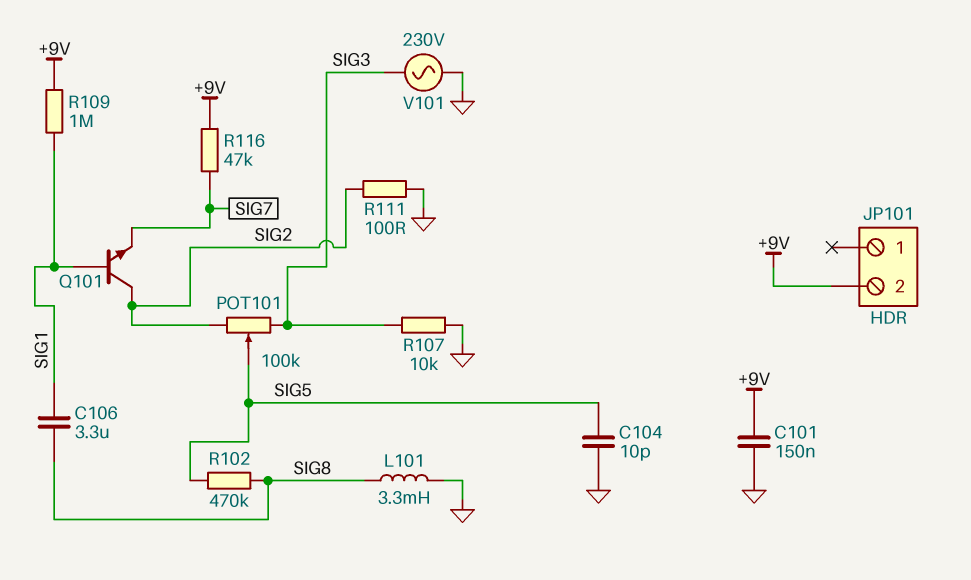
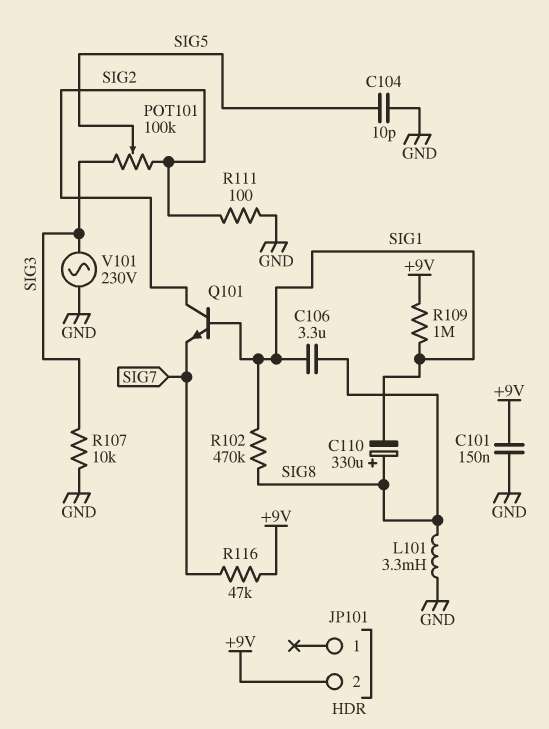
C110: none -> 330uF (plus SIG8, minus SIG1)
R102: 470k (SIG5, SIG8) -> 470k (SIG1, SIG8)

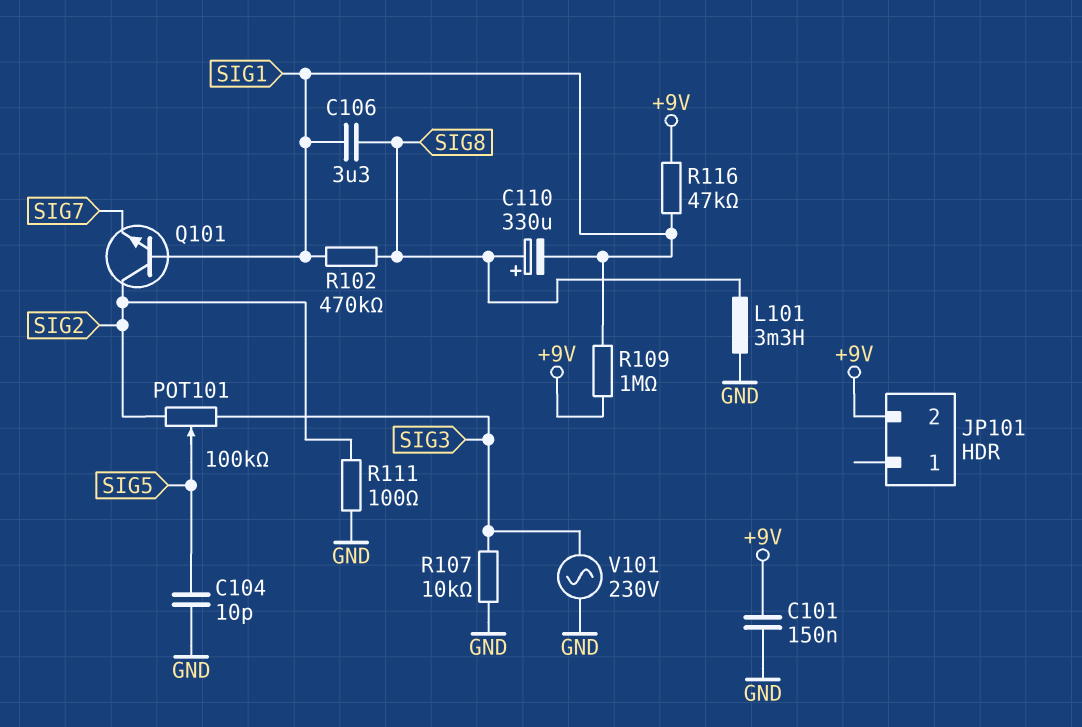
R116: 47k (+9V, SIG7) -> 47k (+9V, SIG1)

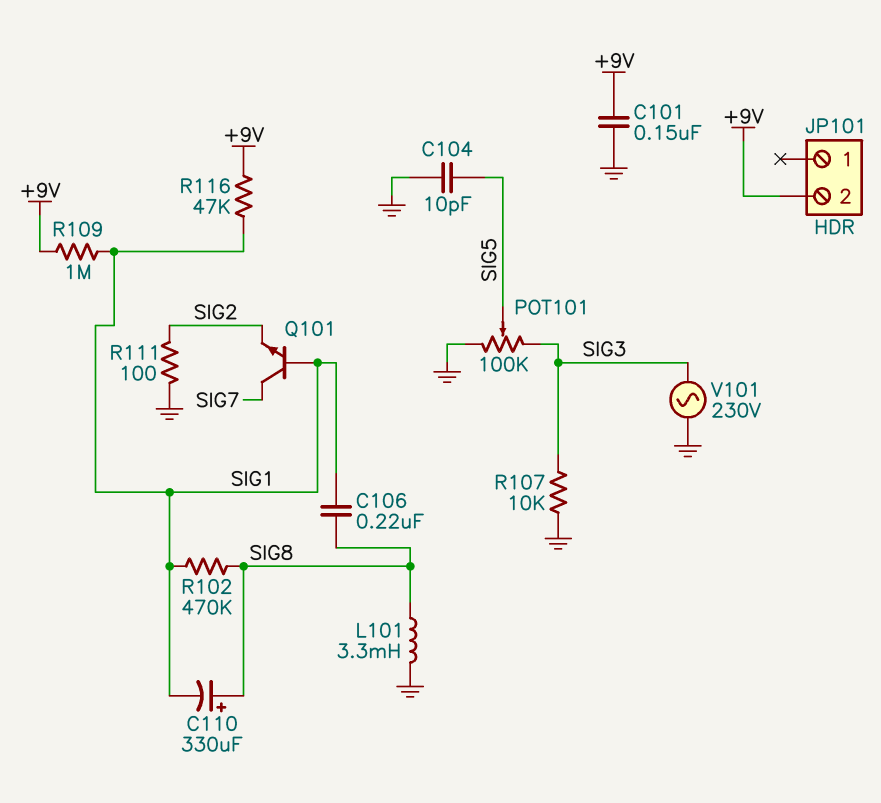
C106: 3.3uF (SIG1, SIG8) -> 220nF (SIG1, SIG8)
POT101: 100k (SIG2, SIG3, wiper SIG5) -> 100k (GND, SIG3, wiper SIG5)
Q101: NPN (B SIG1, C SIG2, E SIG7) -> NPN (B SIG1, C SIG7, E SIG2)

